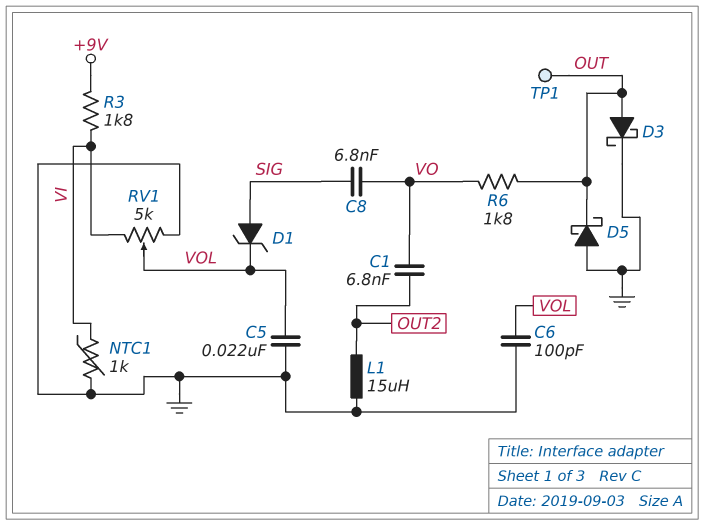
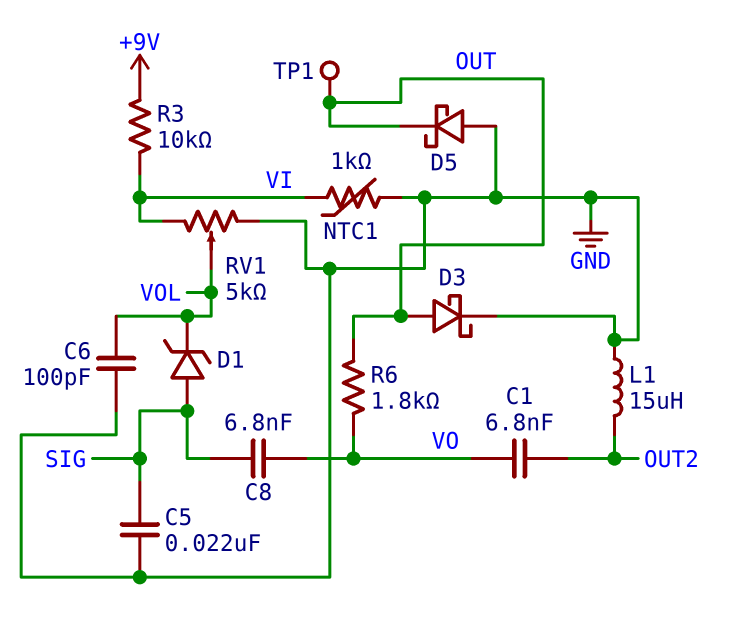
C5: 22nF (GND, VOL) -> 22nF (GND, SIG)
R3: 1.8k (+9V, VI) -> 10k (+9V, VI)

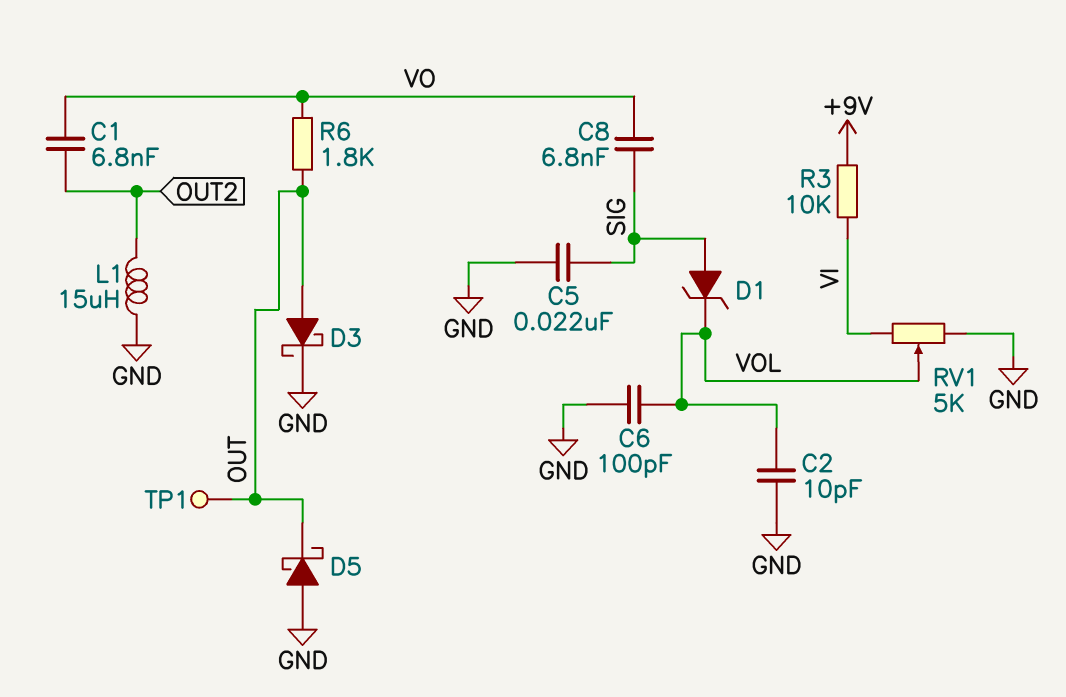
C2: none -> 10pF (GND, VOL)
NTC1: 1k (GND, VI) -> none

